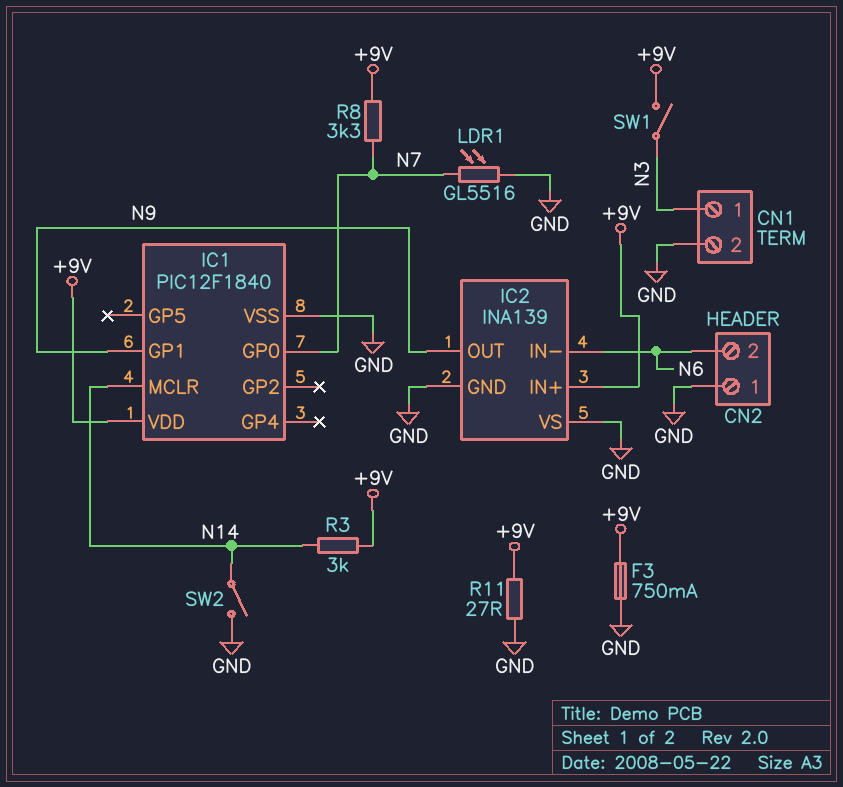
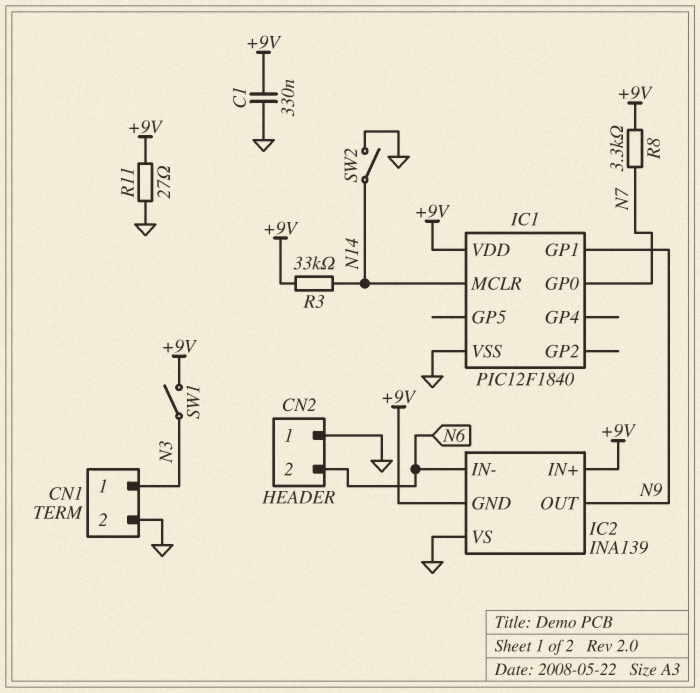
C1: none -> 330nF (+9V, GND)
F3: 750mA (+9V, GND) -> none
IC2 pin GND: GND -> +9V
LDR1: GL5516 (GND, N7) -> none
R3: 3k (+9V, N14) -> 33k (+9V, N14)

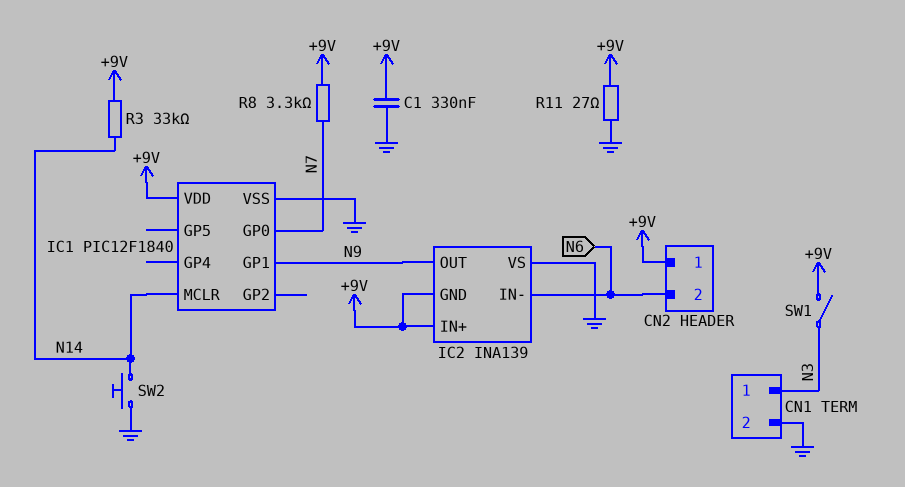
CN2 pin 1: GND -> +9V
SW2: switch (GND, N14) -> button (GND, N14)

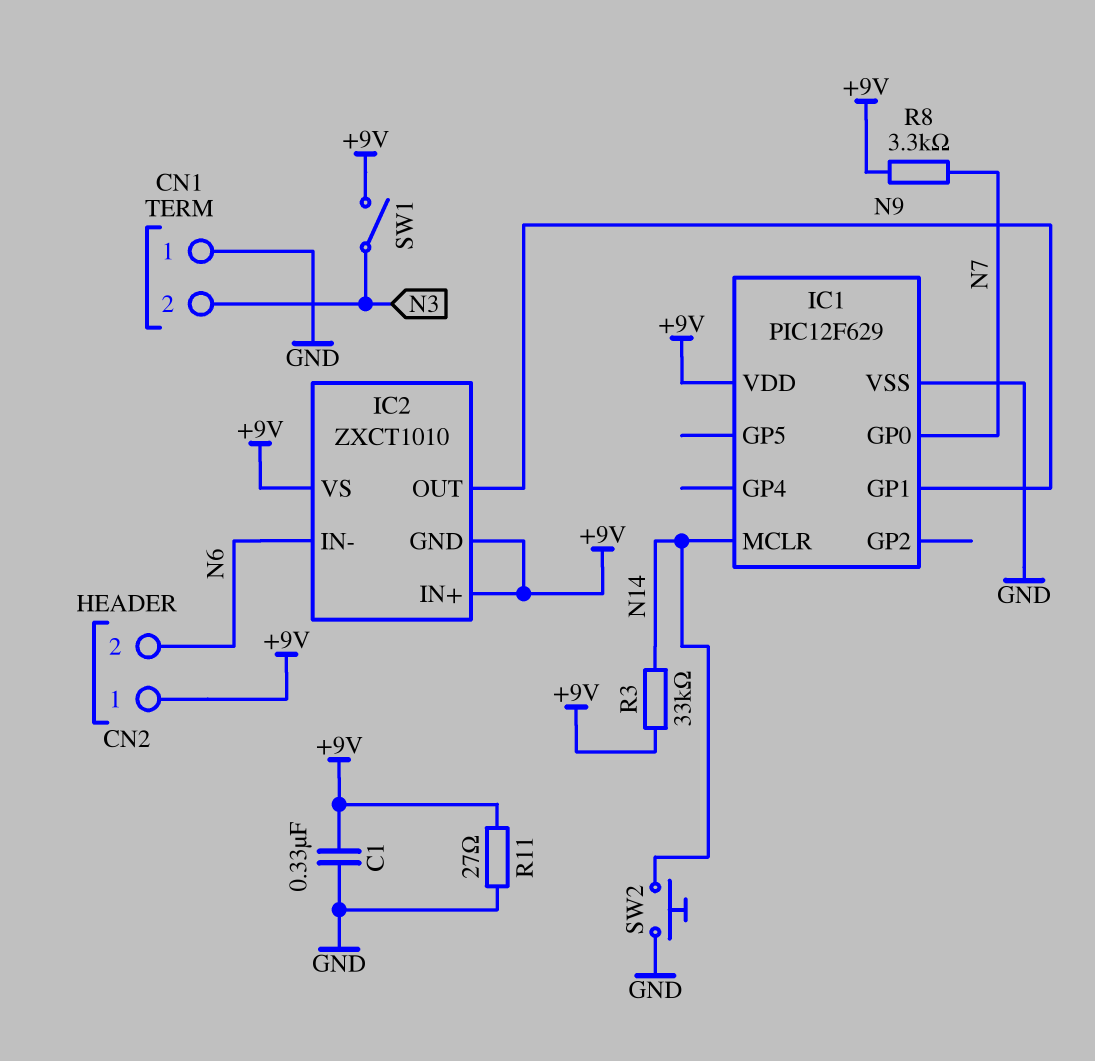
CN1 pin 1: N3 -> GND
CN1 pin 2: GND -> N3
IC1: PIC12F1840 -> PIC12F629
IC2: INA139 -> ZXCT1010
IC2 pin VS: GND -> +9V

